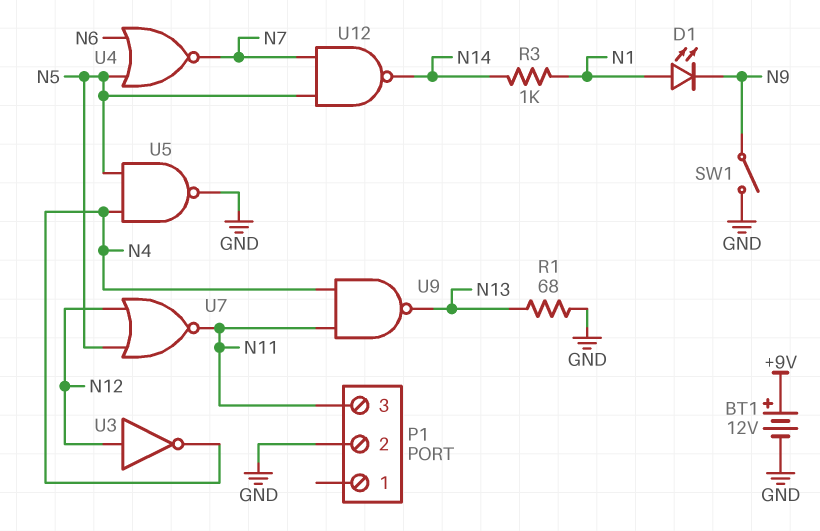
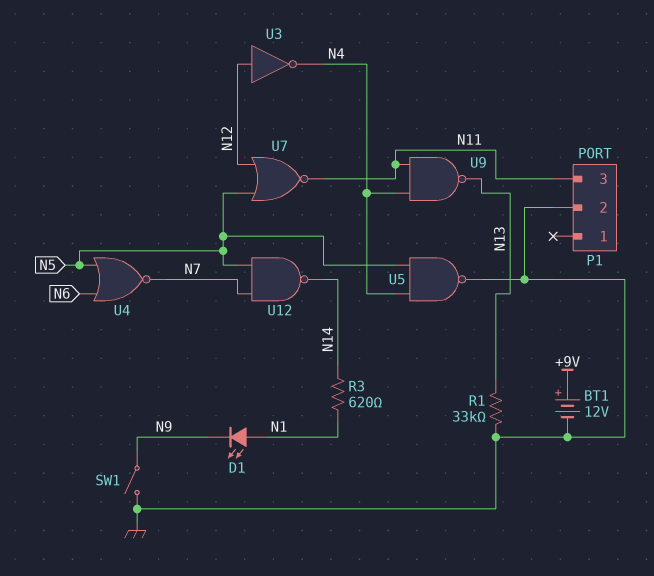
R1: 68 (GND, N13) -> 33k (GND, N13)
R3: 1k (N1, N14) -> 620 (N1, N14)

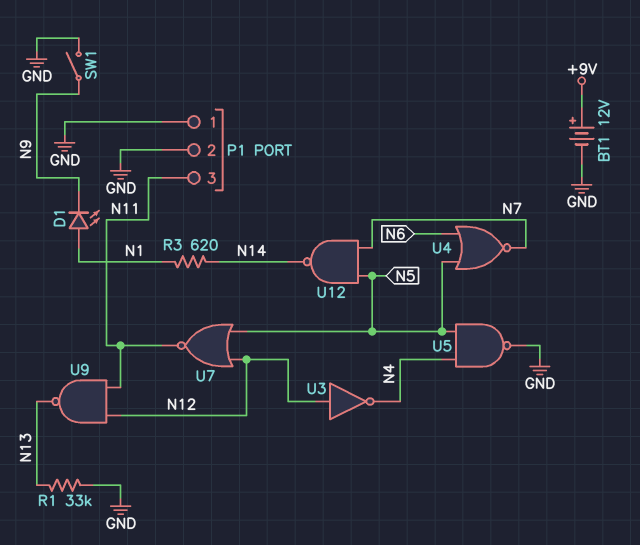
P1 pin 1: none -> GND
U9: NAND (in N4, in N11, out N13) -> NAND (in N11, in N12, out N13)

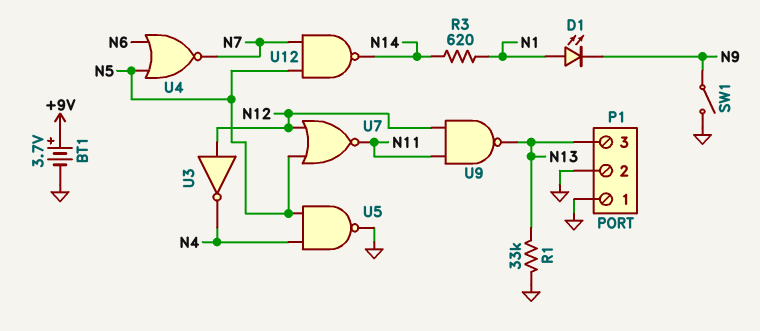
BT1: 12V (plus +9V, minus GND) -> 3.7V (plus +9V, minus GND)
P1 pin 3: N11 -> N13

